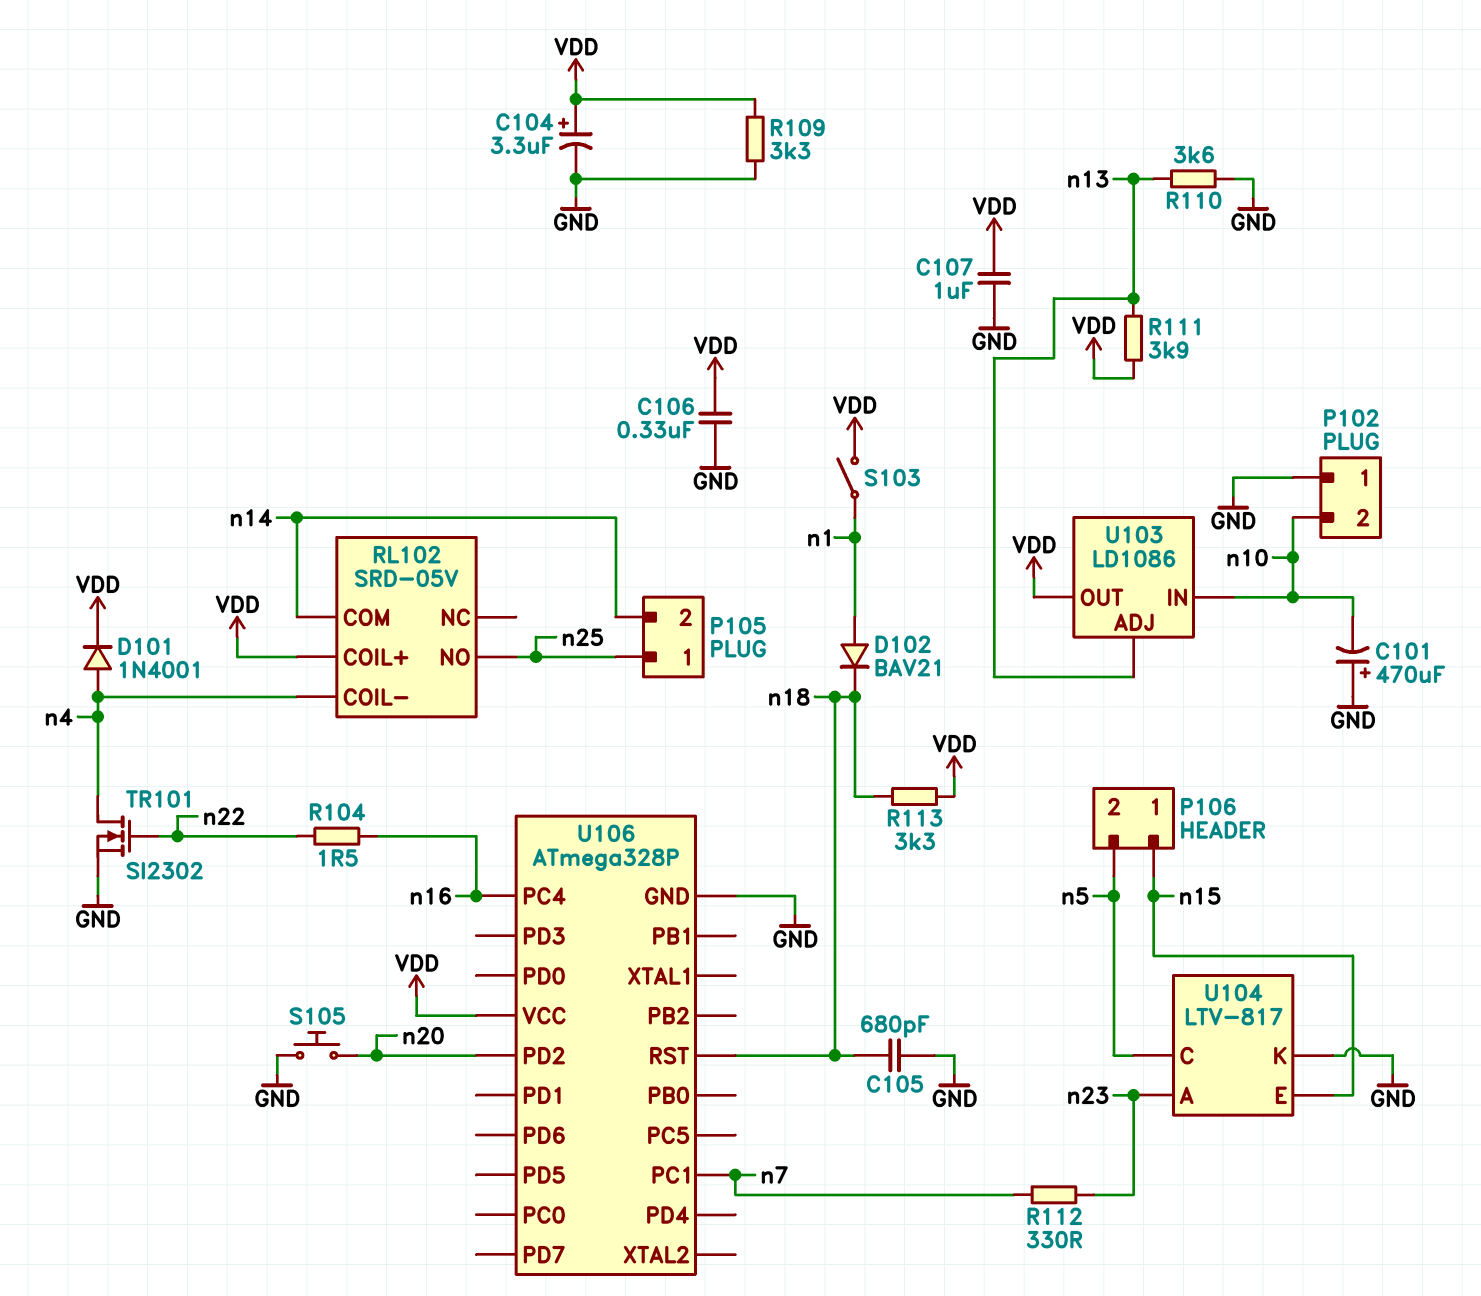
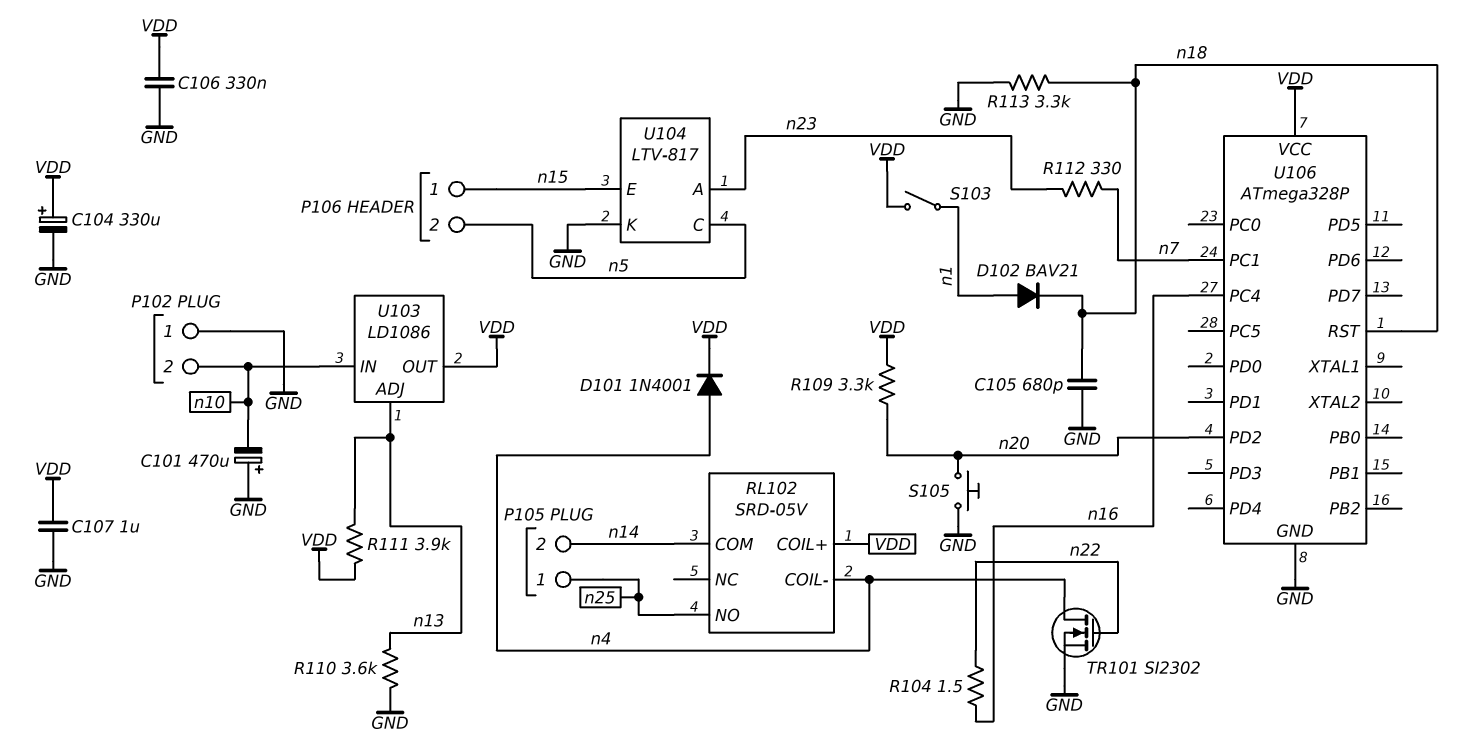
C104: 3.3uF (plus VDD, minus GND) -> 330uF (plus VDD, minus GND)
R109: 3.3k (GND, VDD) -> 3.3k (VDD, n20)
R113: 3.3k (VDD, n18) -> 3.3k (GND, n18)

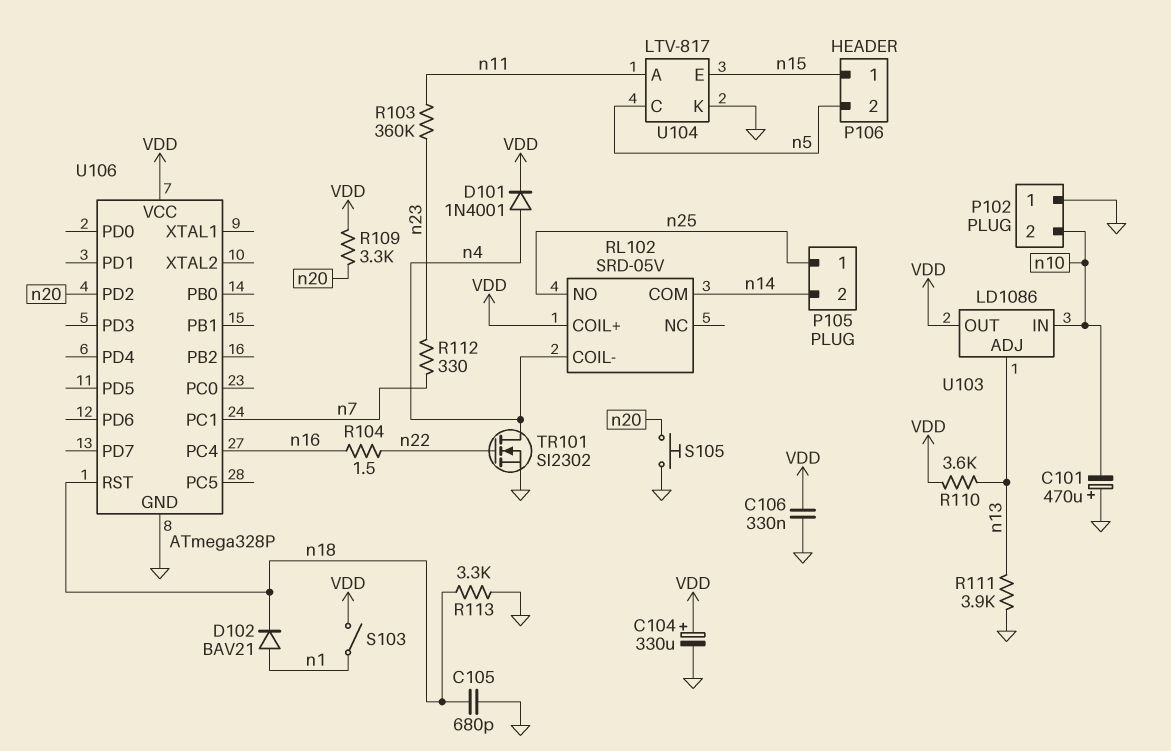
C107: 1uF (GND, VDD) -> none
R103: none -> 360k (n11, n23)
R110: 3.6k (GND, n13) -> 3.6k (VDD, n13)
R111: 3.9k (VDD, n13) -> 3.9k (GND, n13)
U104 pin A: n23 -> n11

